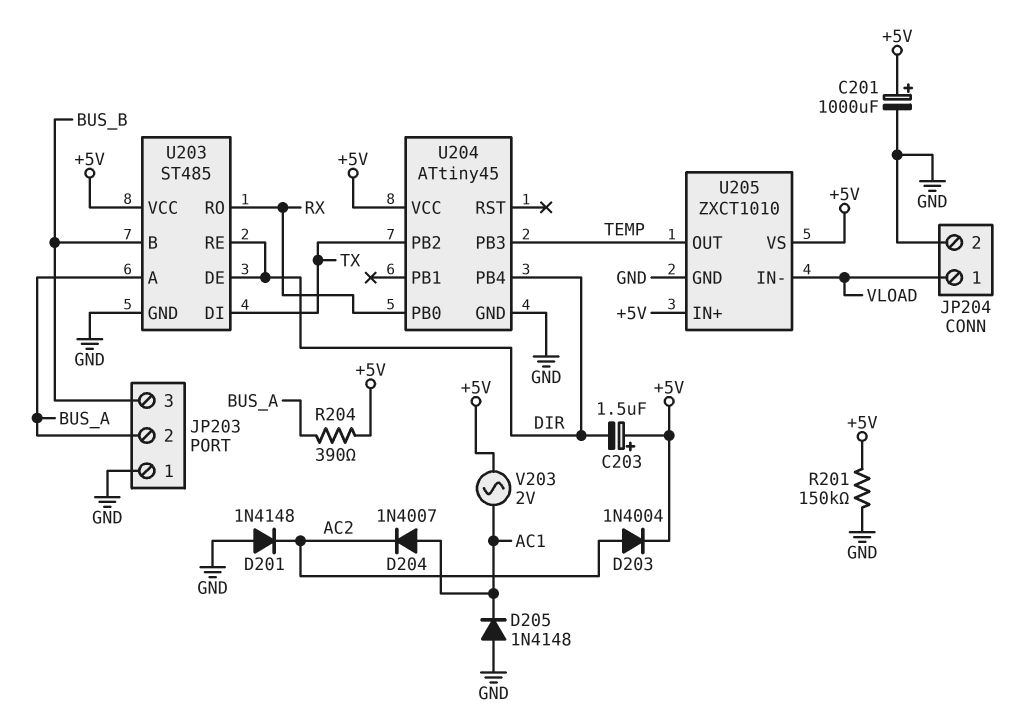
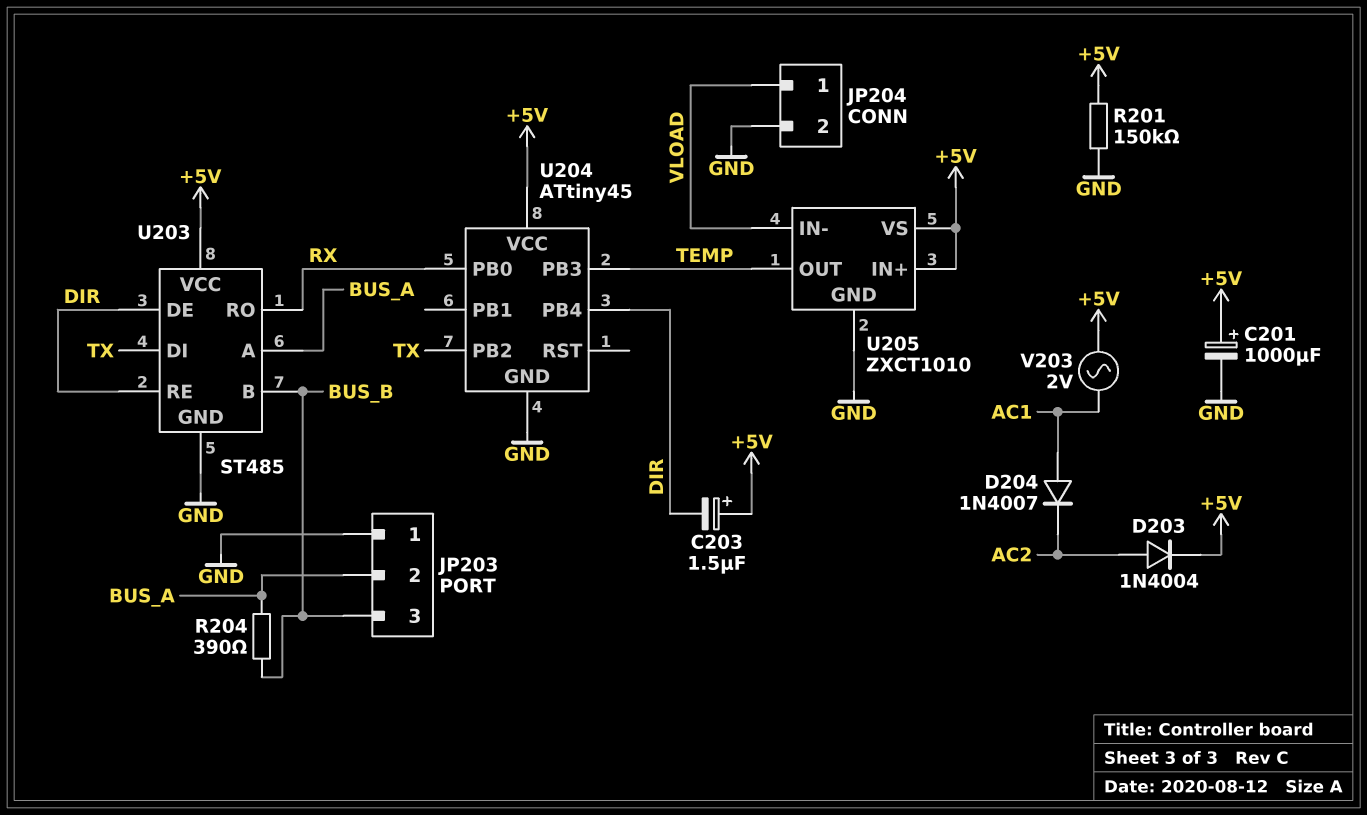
D201: diode 1N4148 (A GND, K AC2) -> none
D205: diode 1N4148 (A GND, K AC1) -> none
R204: 390 (+5V, BUS_A) -> 390 (BUS_A, BUS_B)

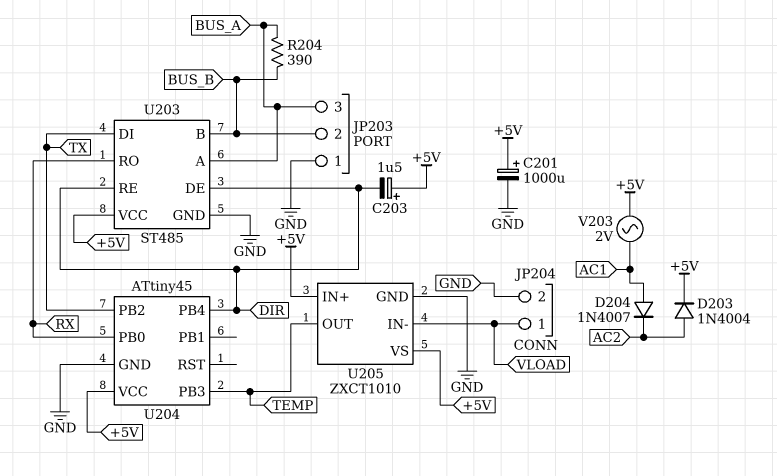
JP203 pin 2: BUS_A -> BUS_B
JP203 pin 3: BUS_B -> BUS_A
R201: 150k (+5V, GND) -> none

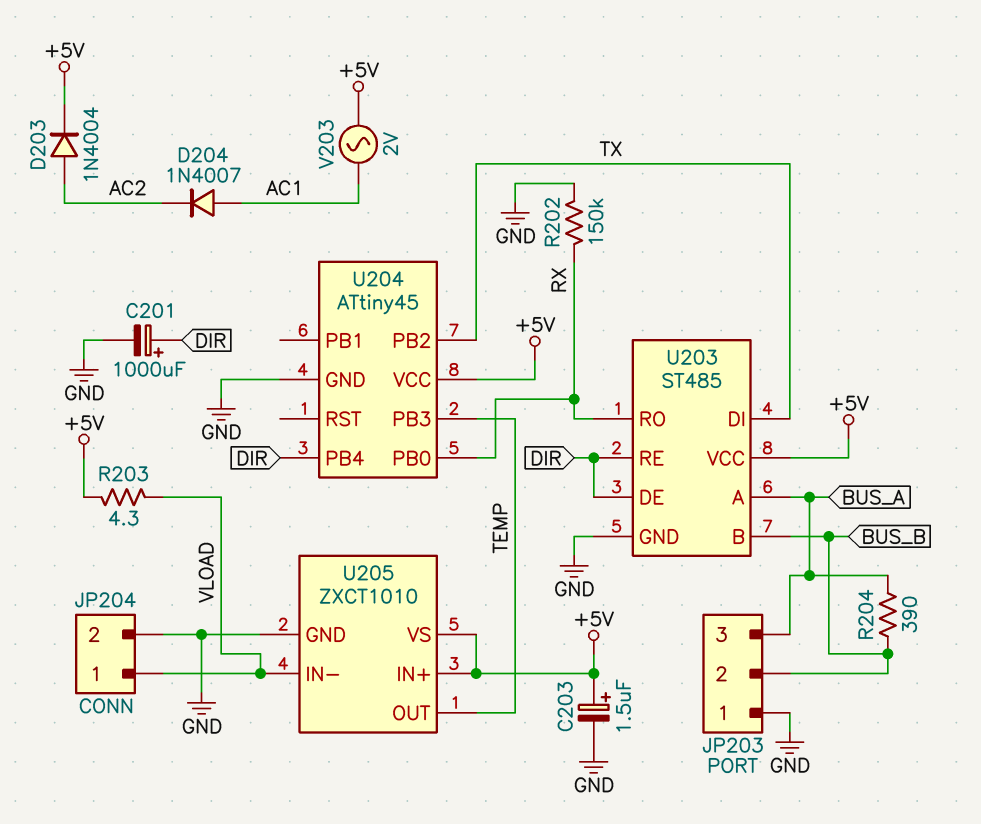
C201: 1000uF (plus +5V, minus GND) -> 1000uF (plus DIR, minus GND)
C203: 1.5uF (plus +5V, minus DIR) -> 1.5uF (plus +5V, minus GND)
R202: none -> 150k (GND, RX)
R203: none -> 4.3 (+5V, VLOAD)

